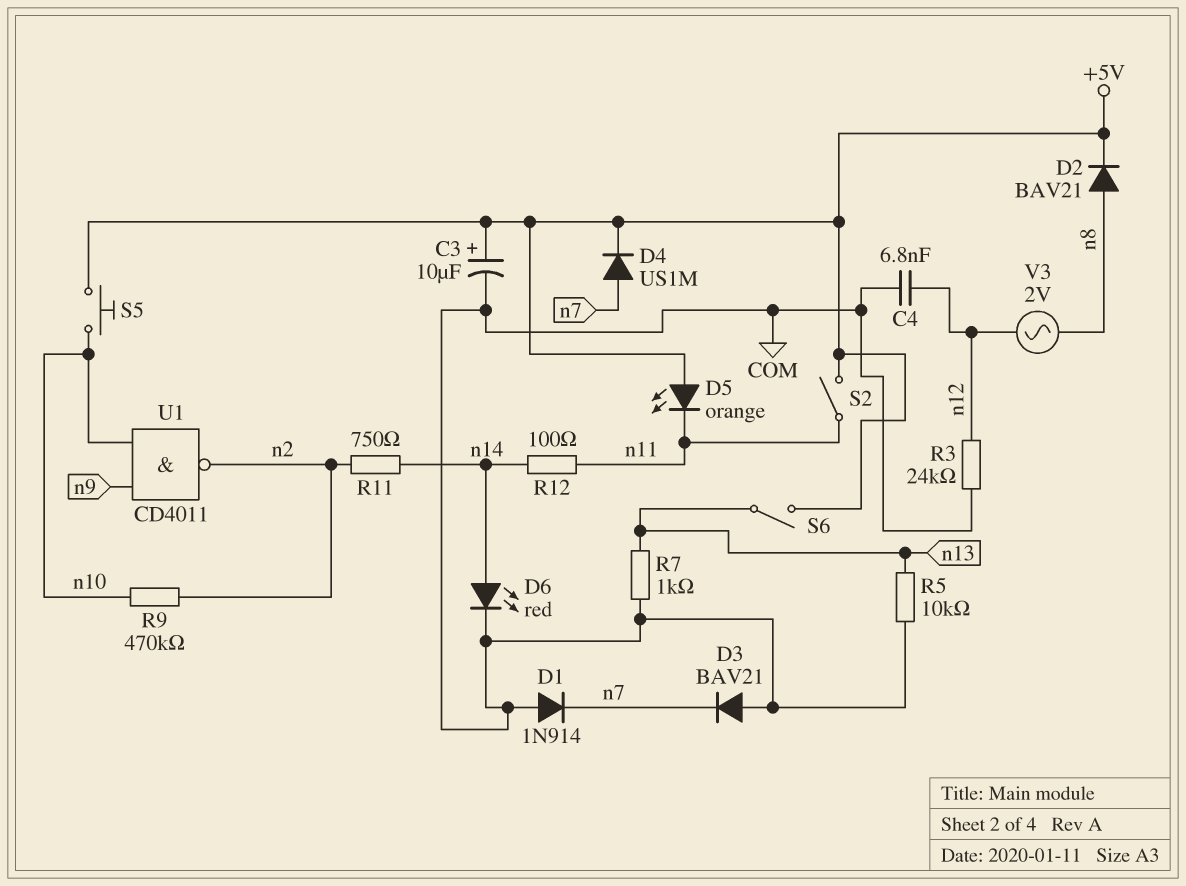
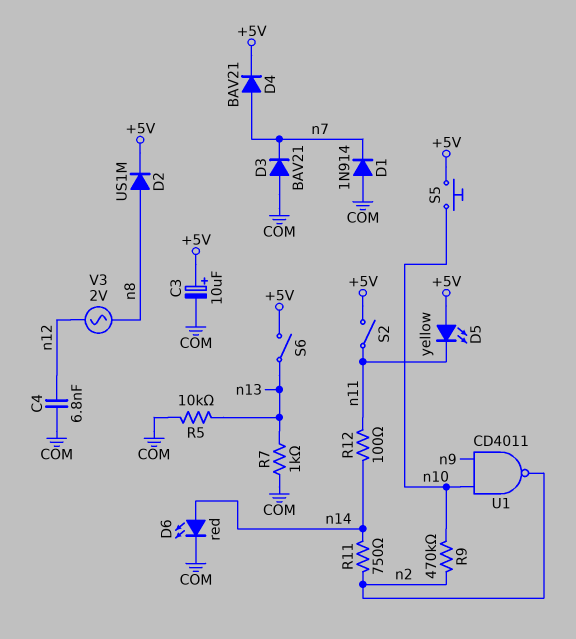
D2: diode BAV21 (A n8, K +5V) -> diode US1M (A n8, K +5V)
D4: diode US1M (A n7, K +5V) -> diode BAV21 (A n7, K +5V)
D5: LED orange (A +5V, K n11) -> LED yellow (A +5V, K n11)
R3: 24k (COM, n12) -> none

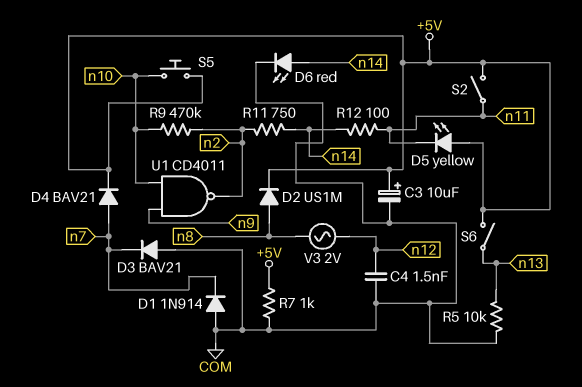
C4: 6.8nF (COM, n12) -> 1.5nF (COM, n12)
R7: 1k (COM, n13) -> 1k (+5V, COM)

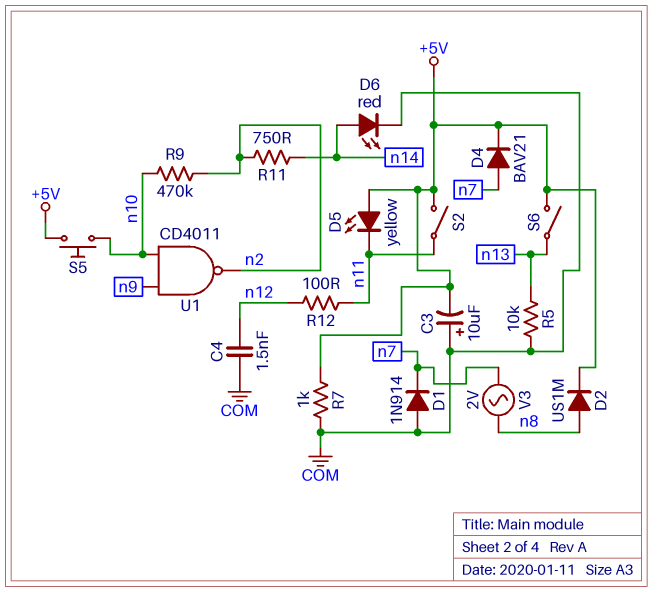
C3: 10uF (plus +5V, minus COM) -> 10uF (plus COM, minus +5V)
D3: diode BAV21 (A COM, K n7) -> none
R12: 100 (n11, n14) -> 100 (n11, n12)
V3: AC 2V (n8, n12) -> AC 2V (n7, n8)

